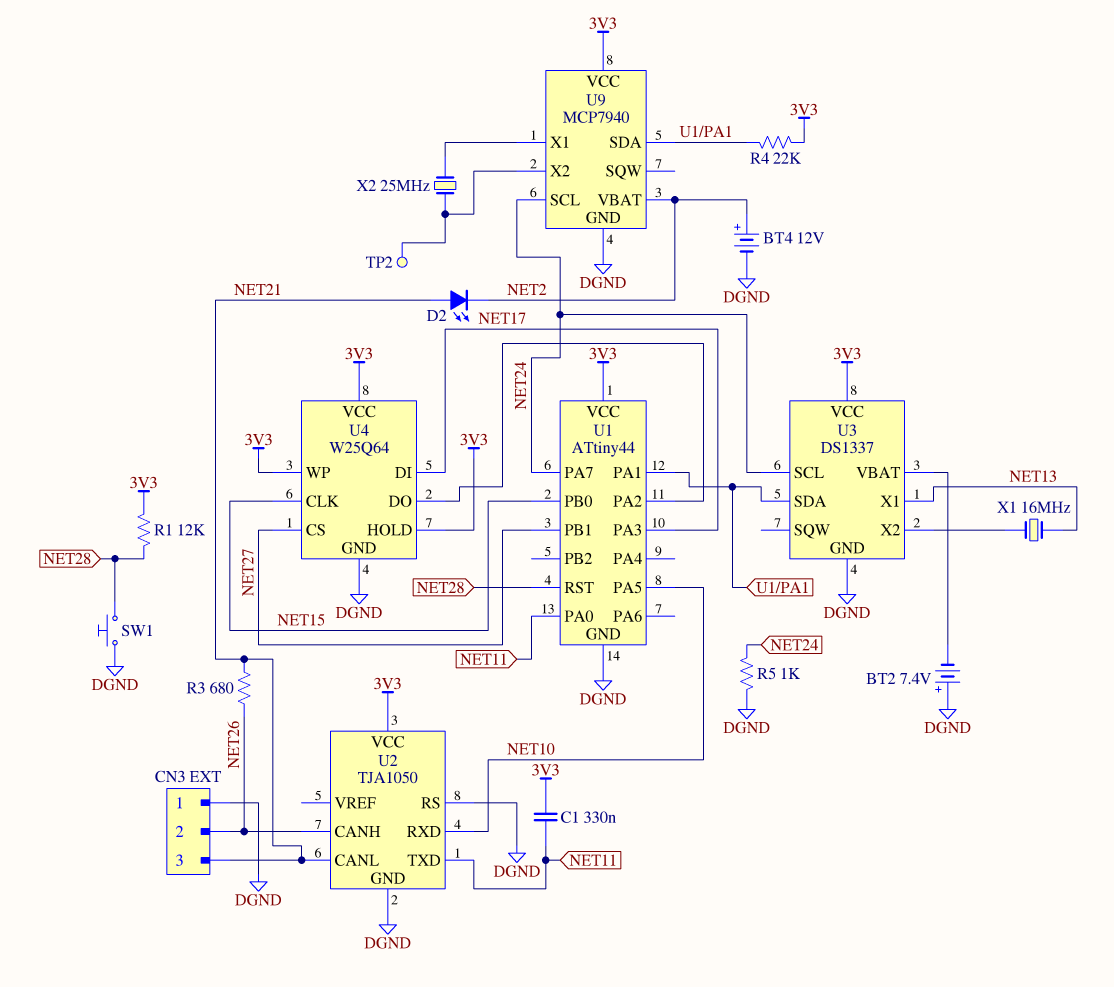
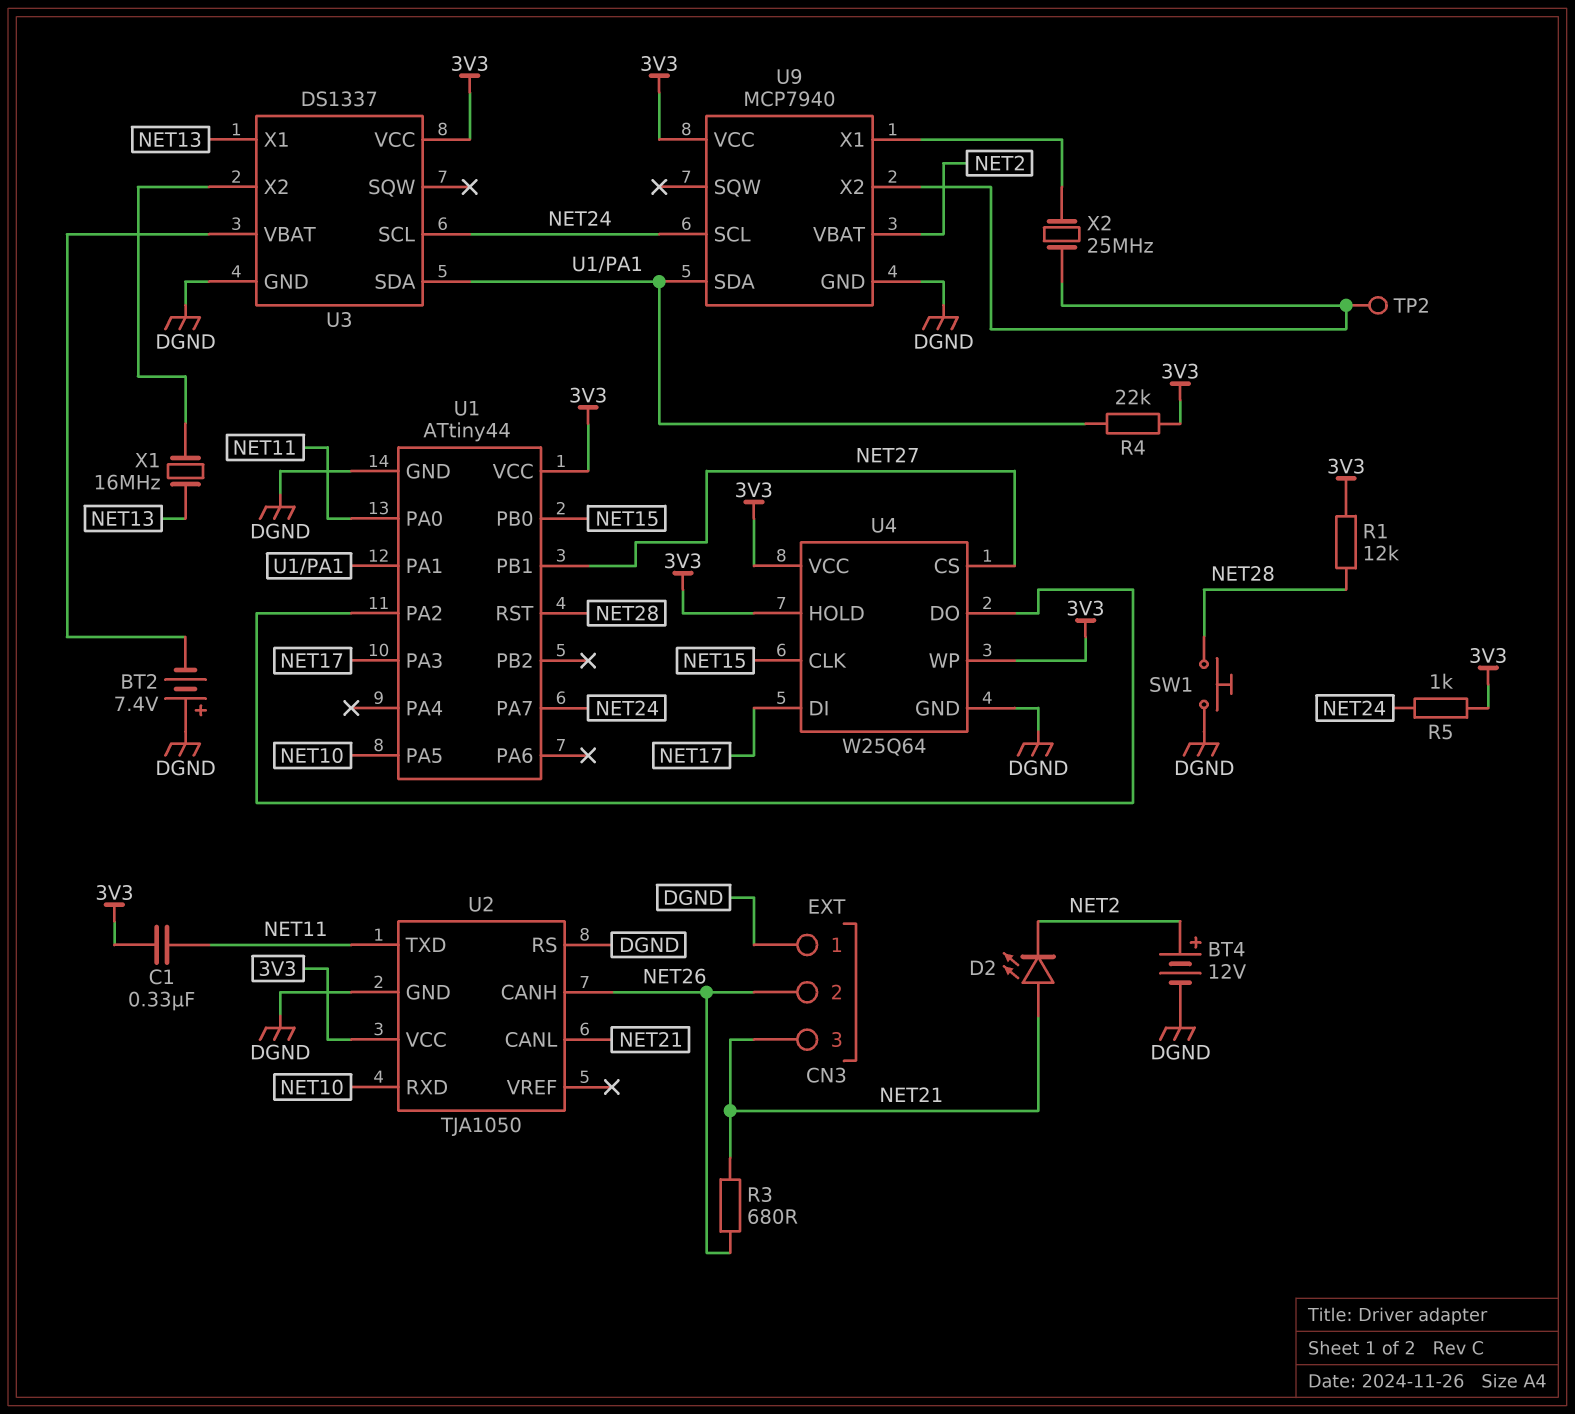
R5: 1k (DGND, NET24) -> 1k (3V3, NET24)

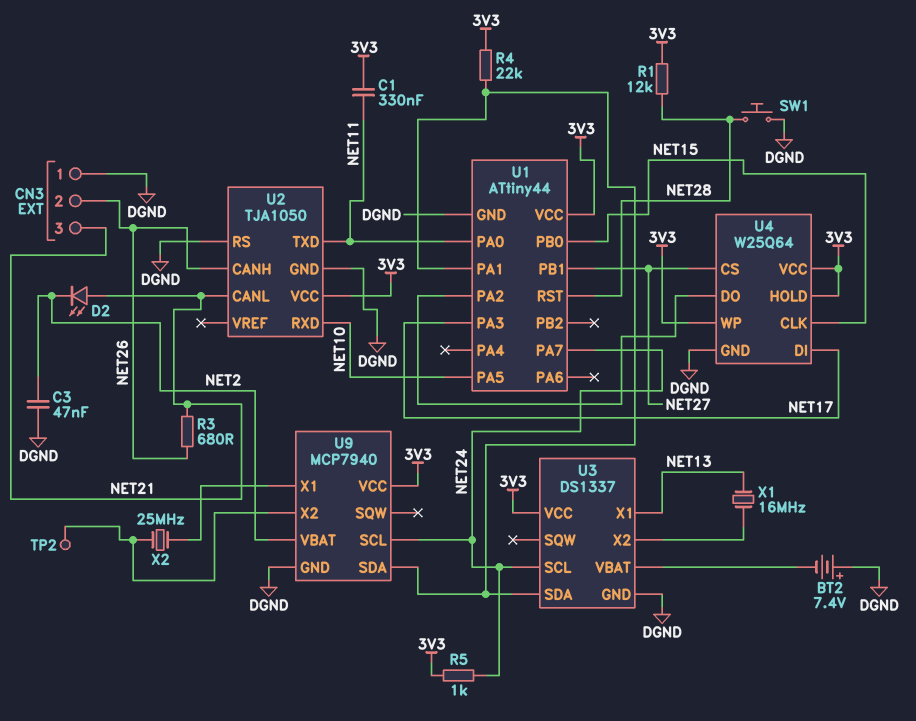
BT4: 12V (plus NET2, minus DGND) -> none
C3: none -> 47nF (DGND, NET2)

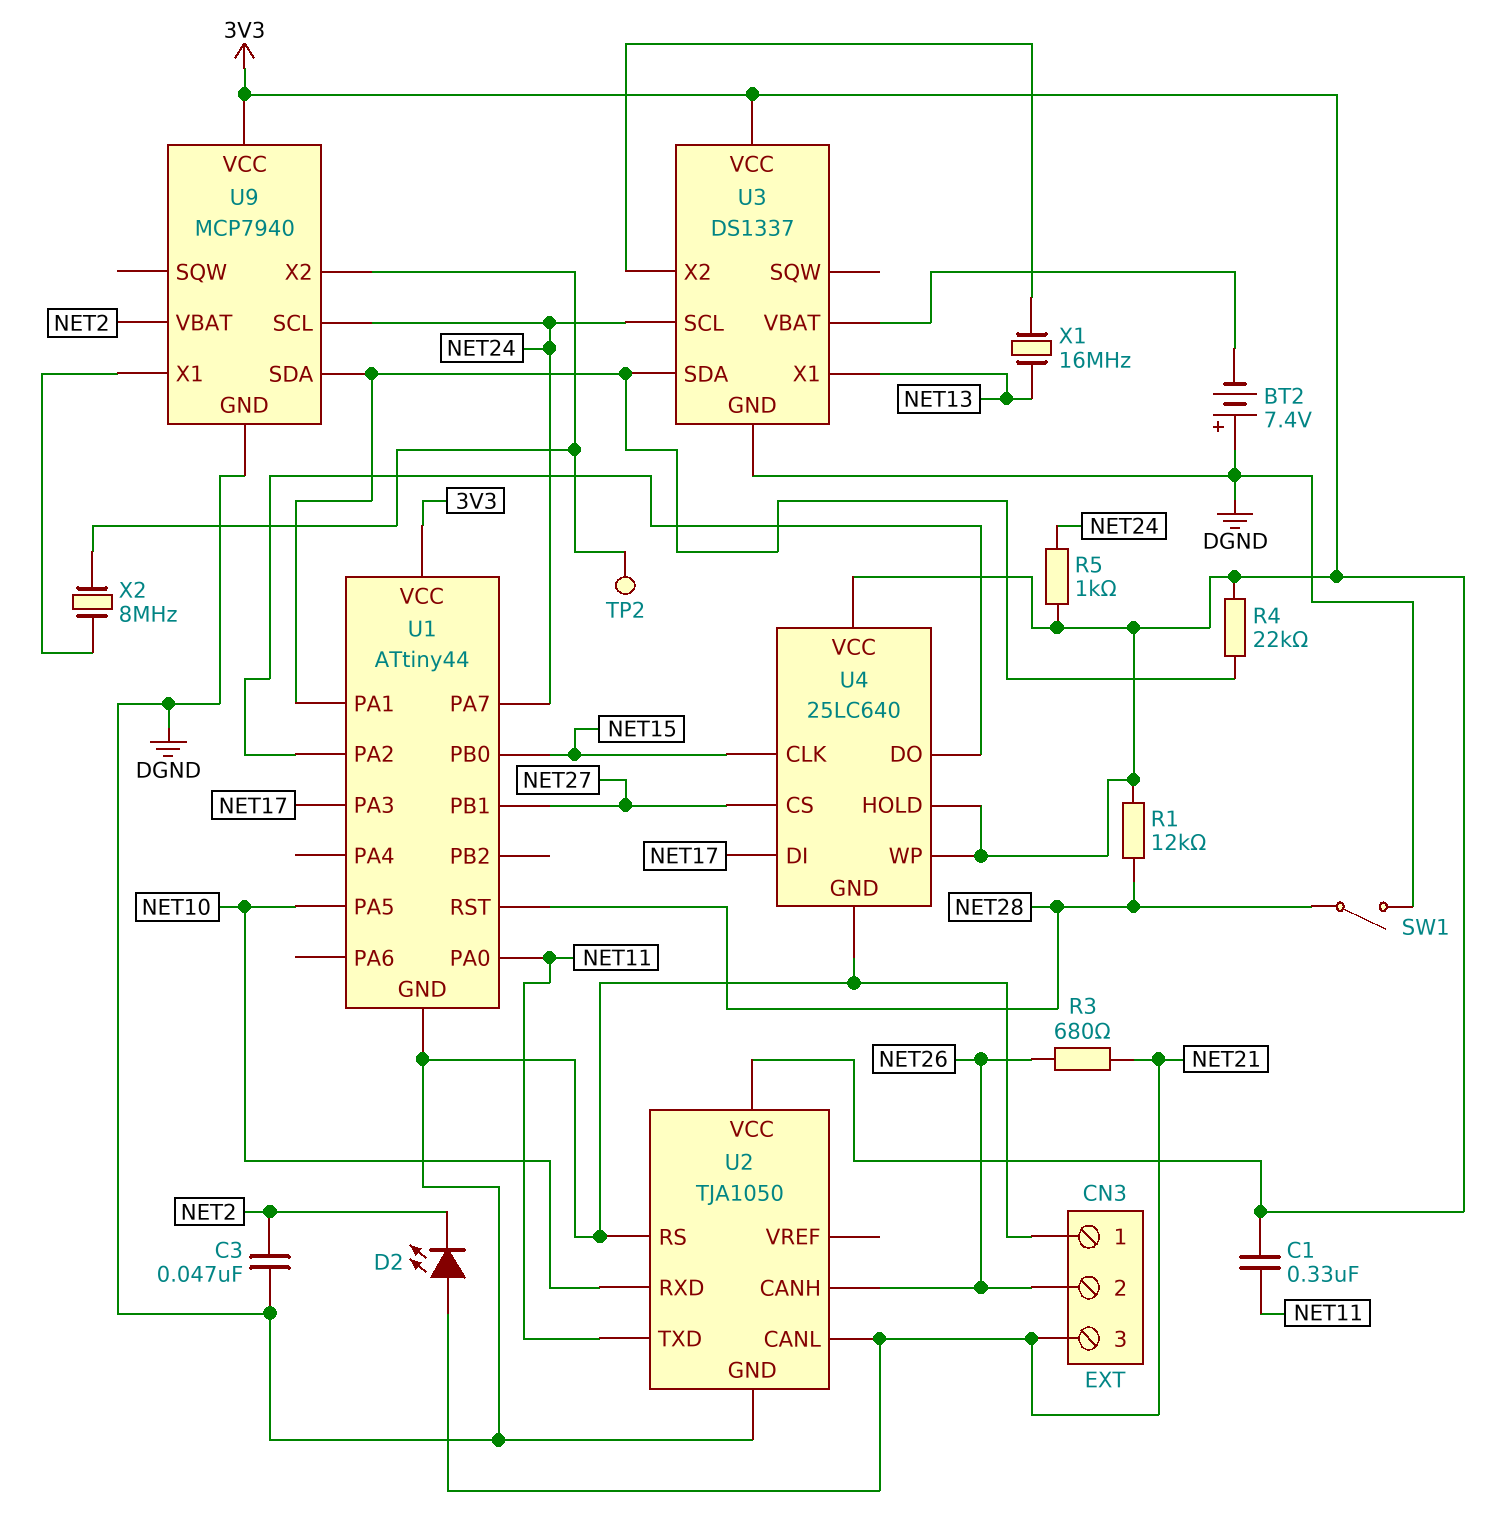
SW1: button (DGND, NET28) -> switch (DGND, NET28)
U4: W25Q64 -> 25LC640
X2: 25MHz (U9/X1, U9/X2) -> 8MHz (U9/X1, U9/X2)

